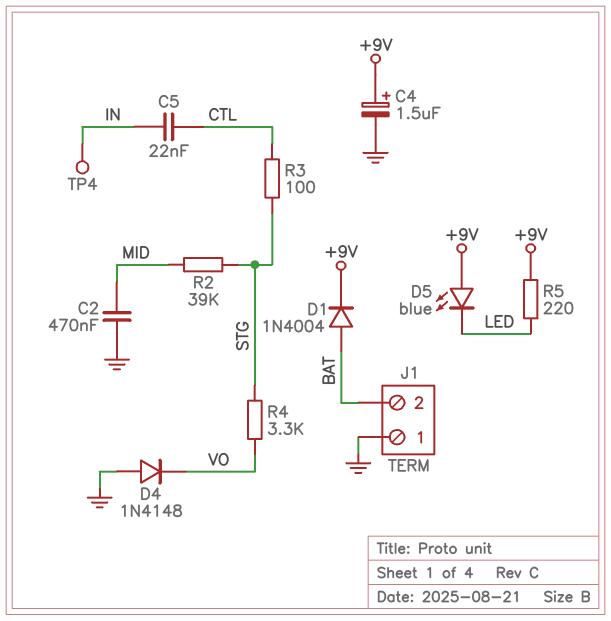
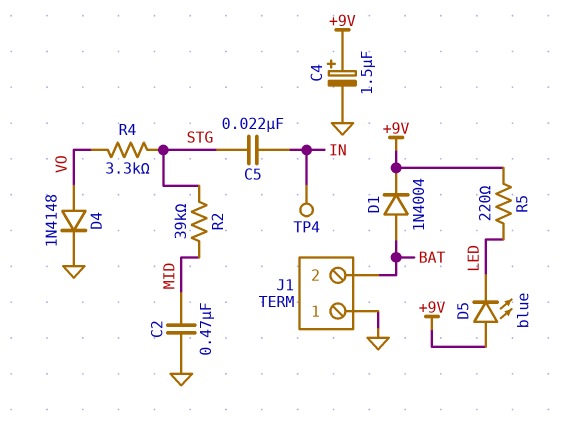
C5: 22nF (CTL, IN) -> 22nF (IN, STG)
D4: diode 1N4148 (A GND, K VO) -> diode 1N4148 (A VO, K GND)
R3: 100 (CTL, STG) -> none

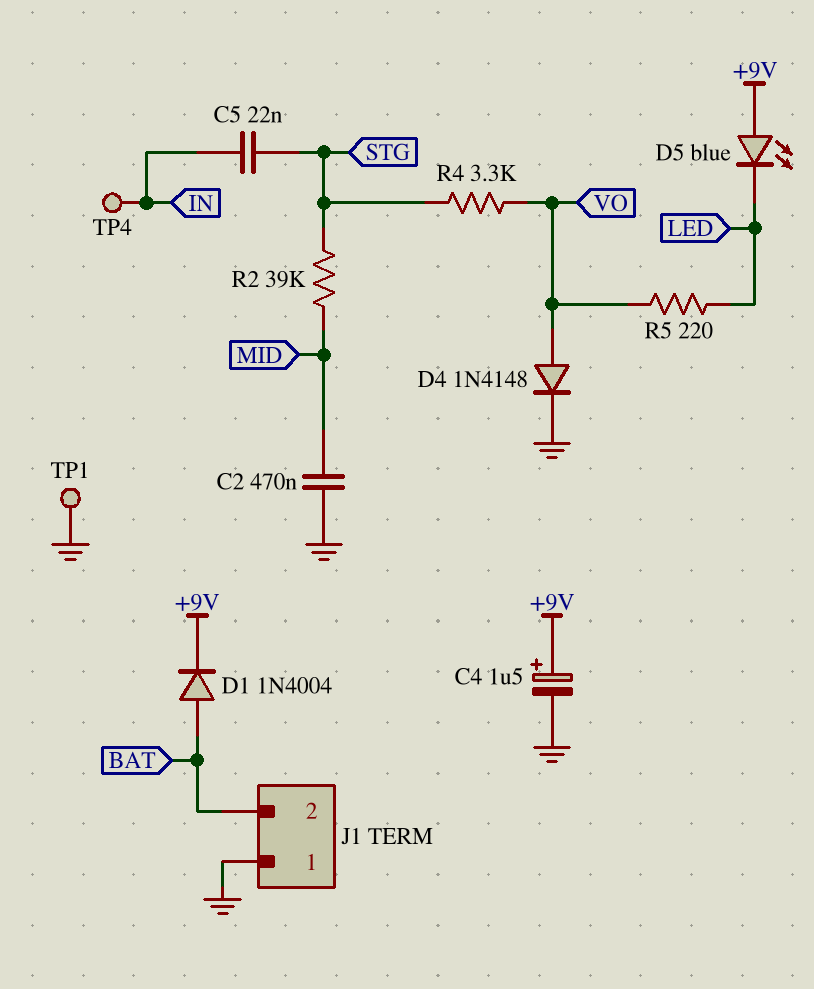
R5: 220 (+9V, LED) -> 220 (LED, VO)
TP1: none -> test point (GND)

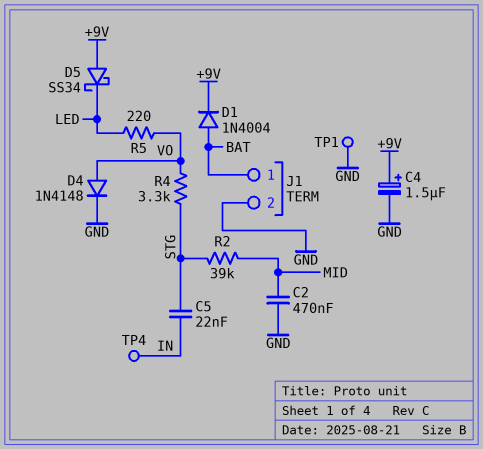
D5: LED blue (A +9V, K LED) -> schottky SS34 (A +9V, K LED)
J1 pin 1: GND -> BAT
J1 pin 2: BAT -> GND

